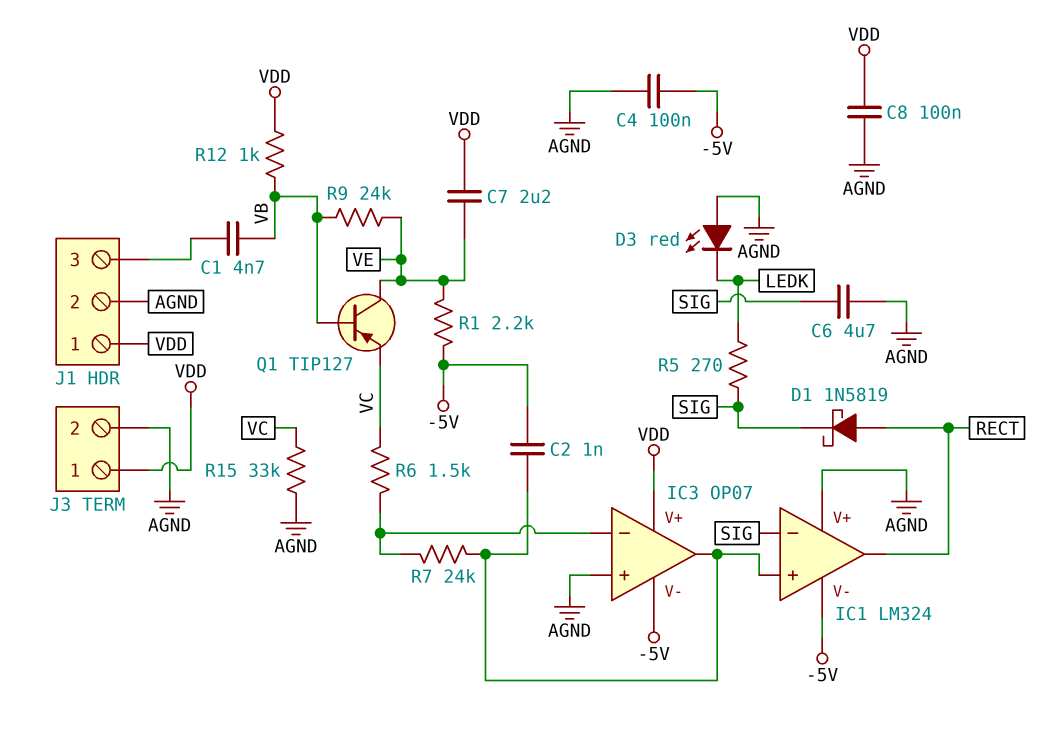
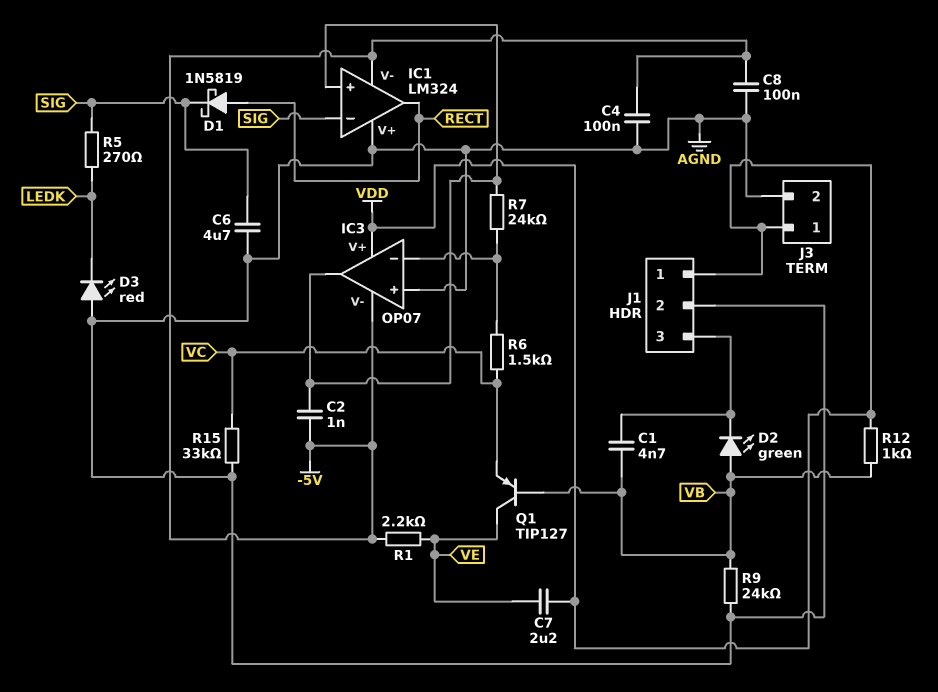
C8: 100nF (AGND, VDD) -> 100nF (-5V, AGND)
D2: none -> LED green (A VB, K J1/3)
R9: 24k (VB, VE) -> 24k (AGND, VB)

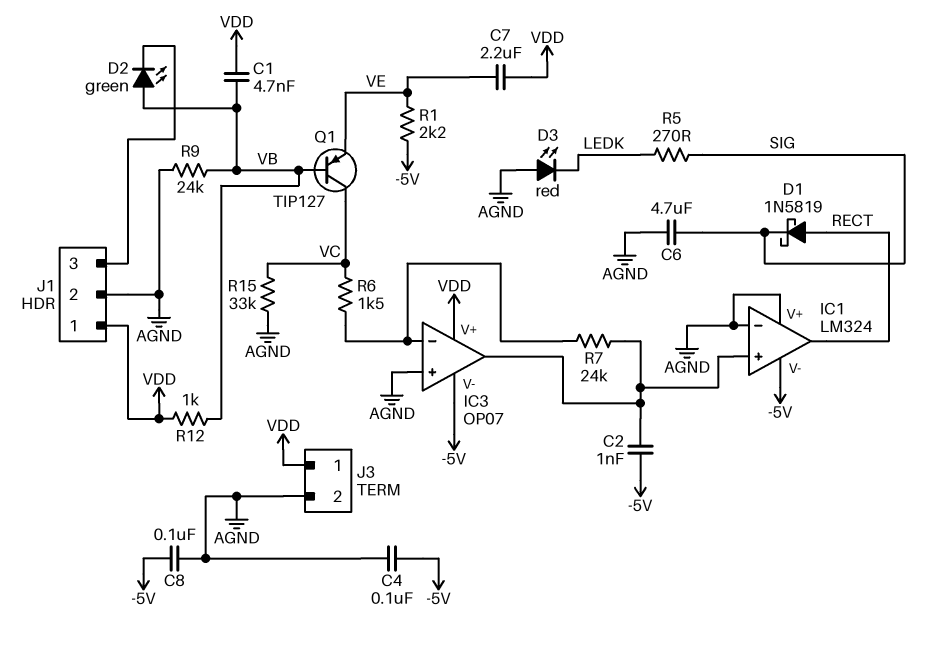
C1: 4.7nF (J1/3, VB) -> 4.7nF (VB, VDD)
IC1 pin in-: SIG -> AGND
Q1: PNP TIP127 (B VB, C VE, E VC) -> PNP TIP127 (B VB, C VC, E VE)

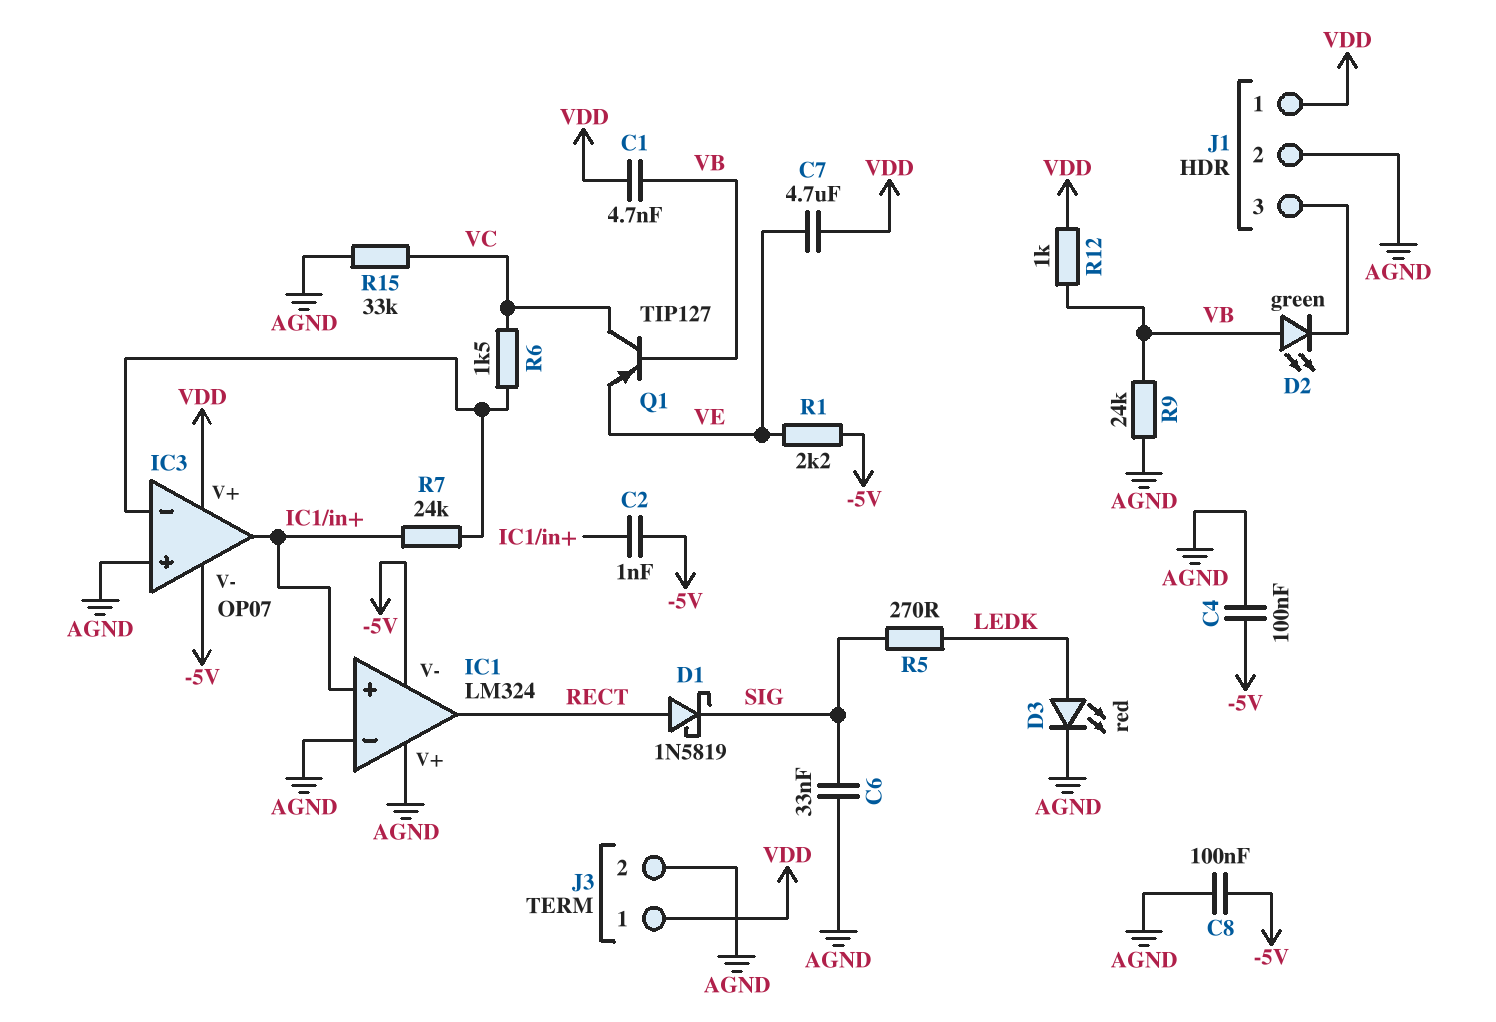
C6: 4.7uF (AGND, SIG) -> 33nF (AGND, SIG)
C7: 2.2uF (VDD, VE) -> 4.7uF (VDD, VE)
D3: LED red (A AGND, K LEDK) -> LED red (A LEDK, K AGND)

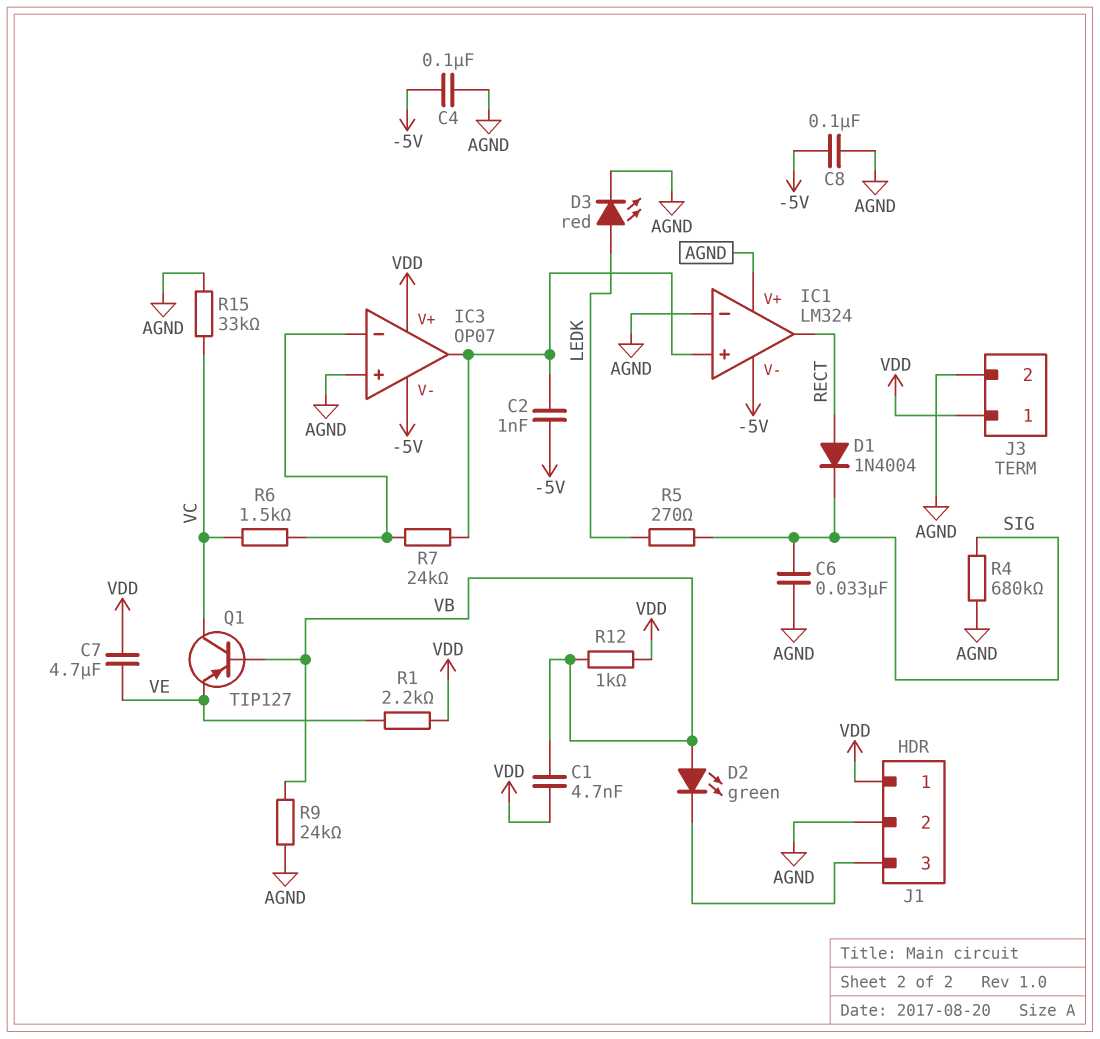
D1: schottky 1N5819 (A RECT, K SIG) -> diode 1N4004 (A RECT, K SIG)
R1: 2.2k (-5V, VE) -> 2.2k (VDD, VE)
R4: none -> 680k (AGND, SIG)

